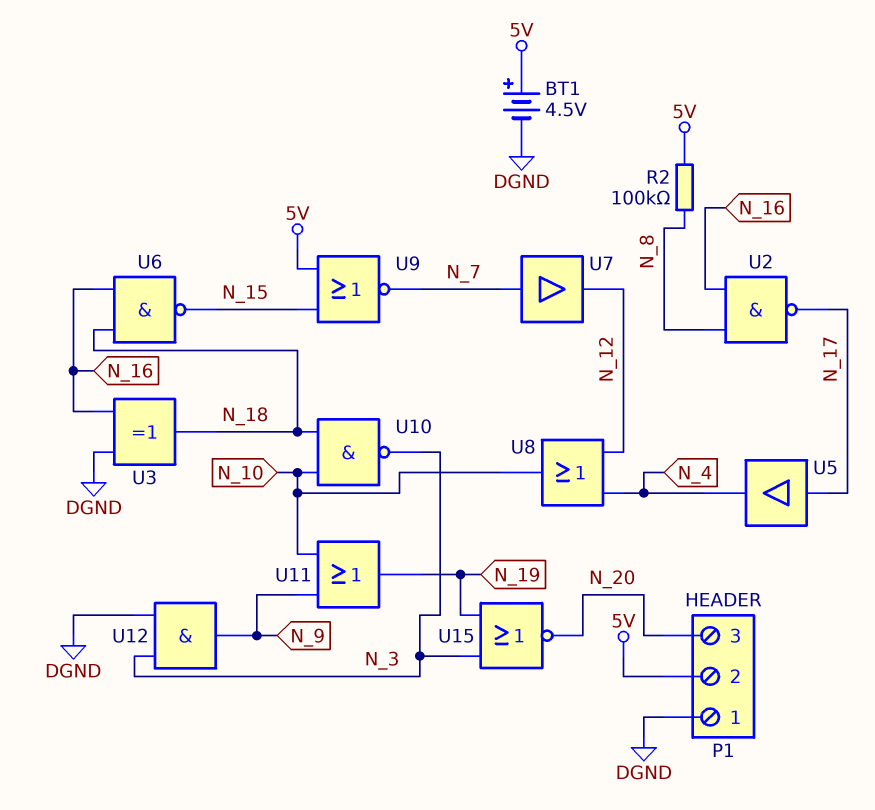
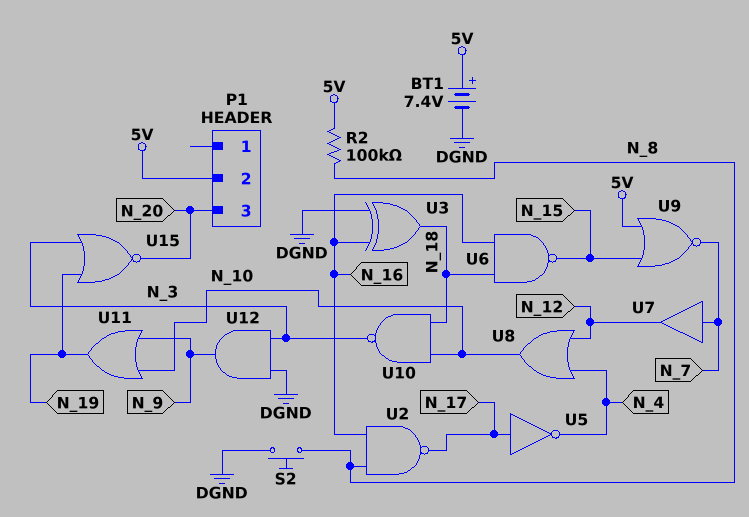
BT1: 4.5V (plus 5V, minus DGND) -> 7.4V (plus 5V, minus DGND)
P1 pin 1: DGND -> none
S2: none -> button (DGND, N_8)
U5: buffer (in N_17, out N_4) -> NOT (in N_17, out N_4)

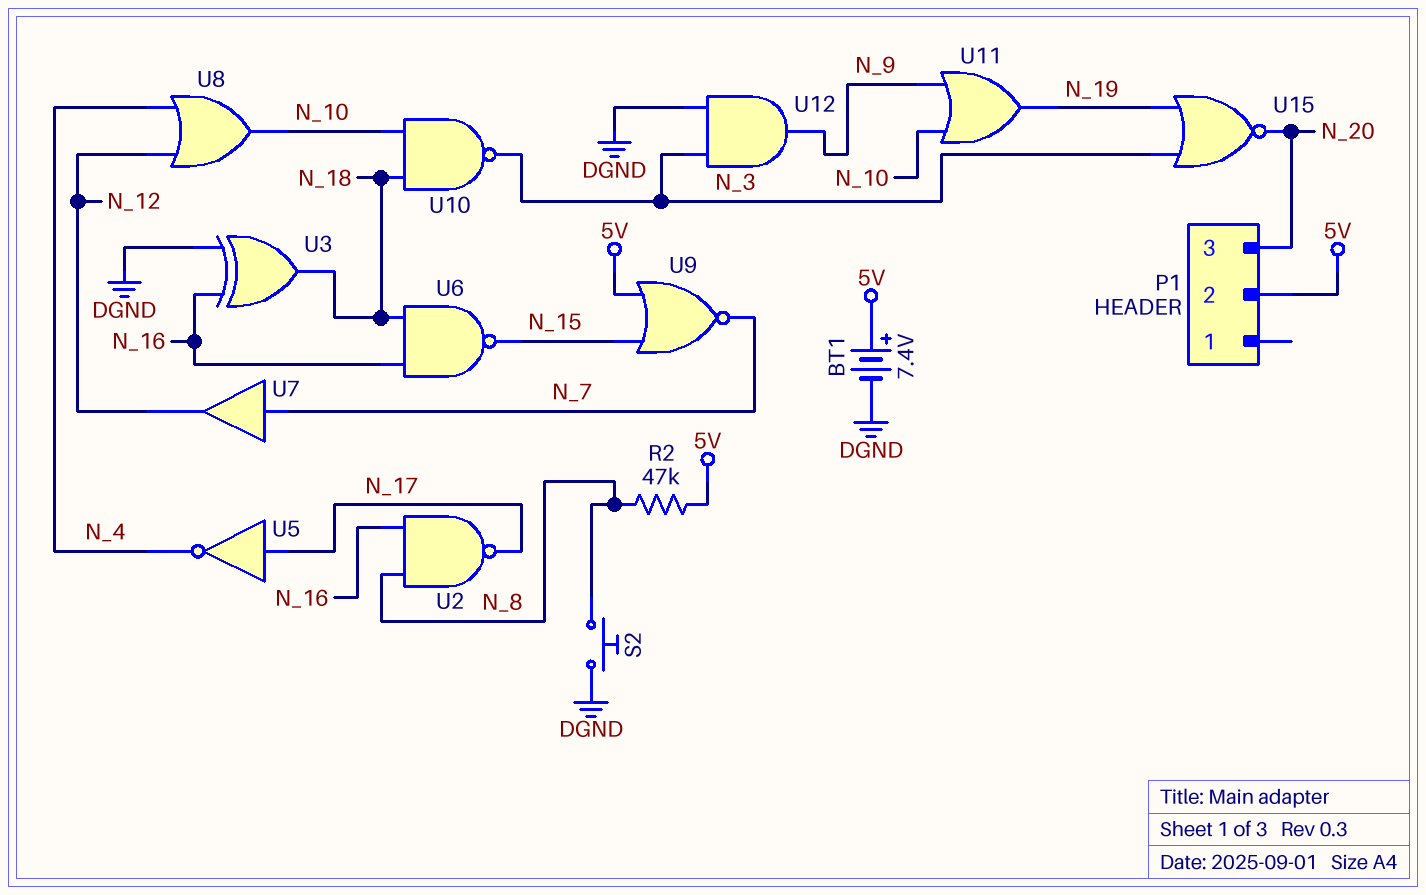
R2: 100k (5V, N_8) -> 47k (5V, N_8)

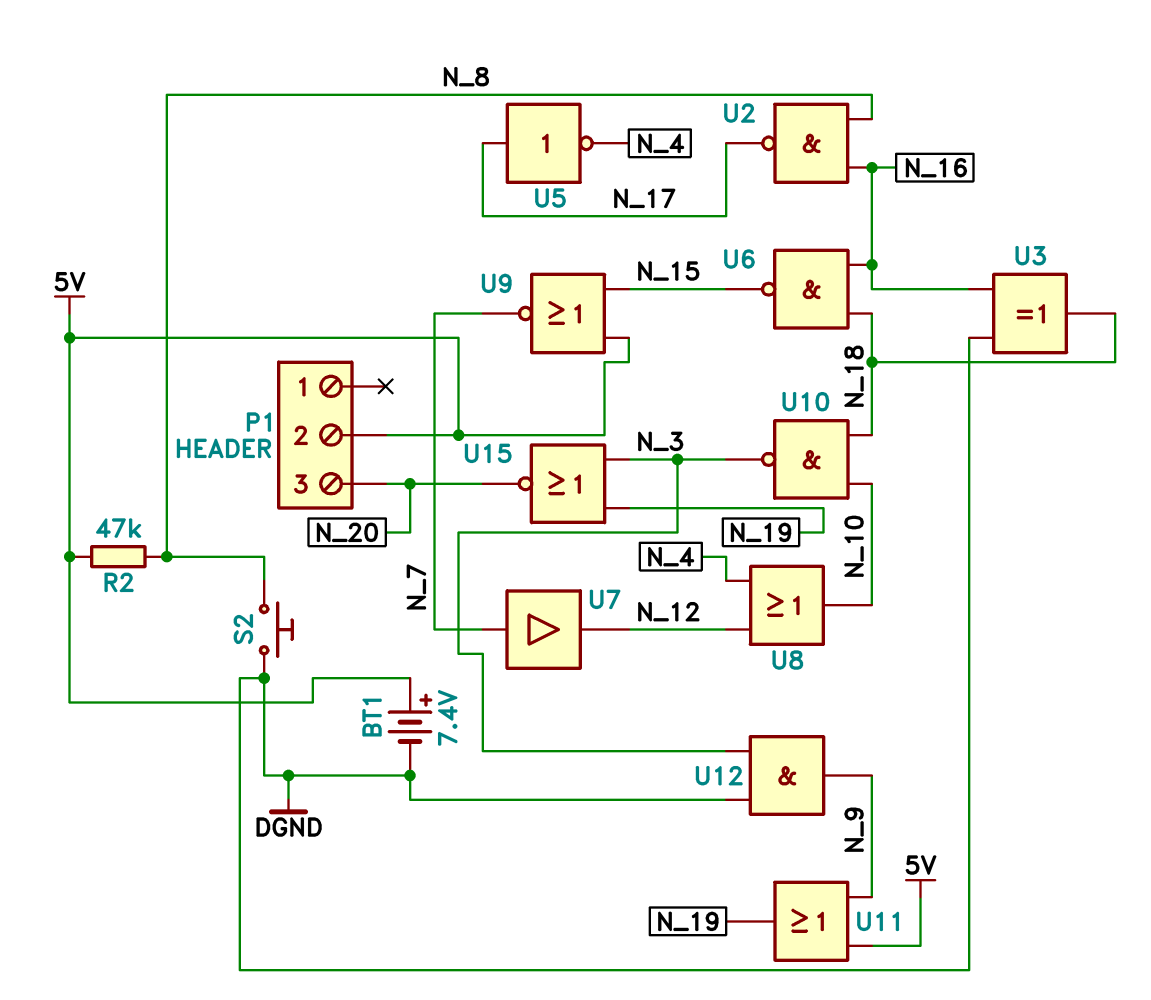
U11: OR (in N_9, in N_10, out N_19) -> OR (in 5V, in N_9, out N_19)

